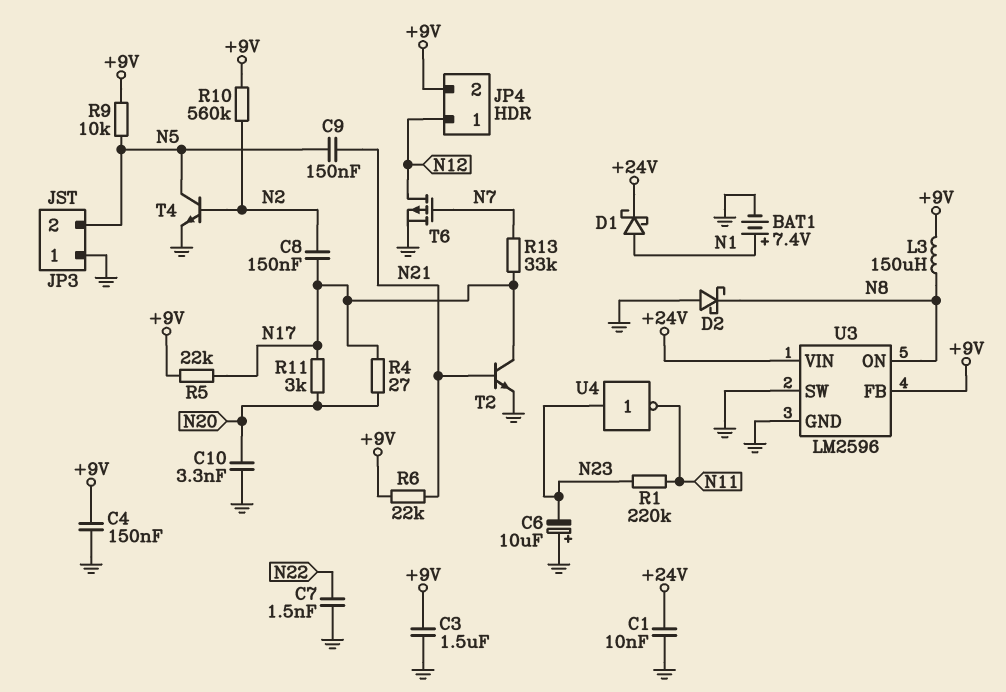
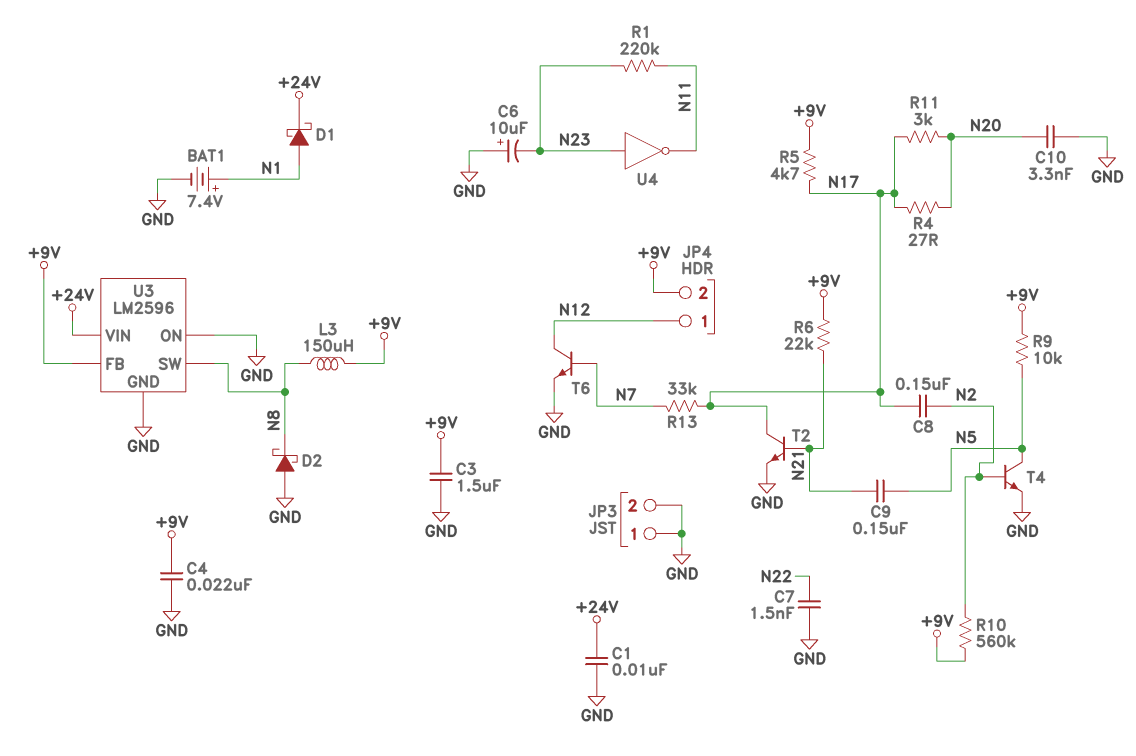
C4: 150nF (+9V, GND) -> 22nF (+9V, GND)
JP3 pin 2: N5 -> GND
R5: 22k (+9V, N17) -> 4.7k (+9V, N17)
T6: PMOS (G N7, D N12, S GND) -> NPN (B N7, C N12, E GND)
U3 pin ON: N8 -> GND
U3 pin SW: GND -> N8

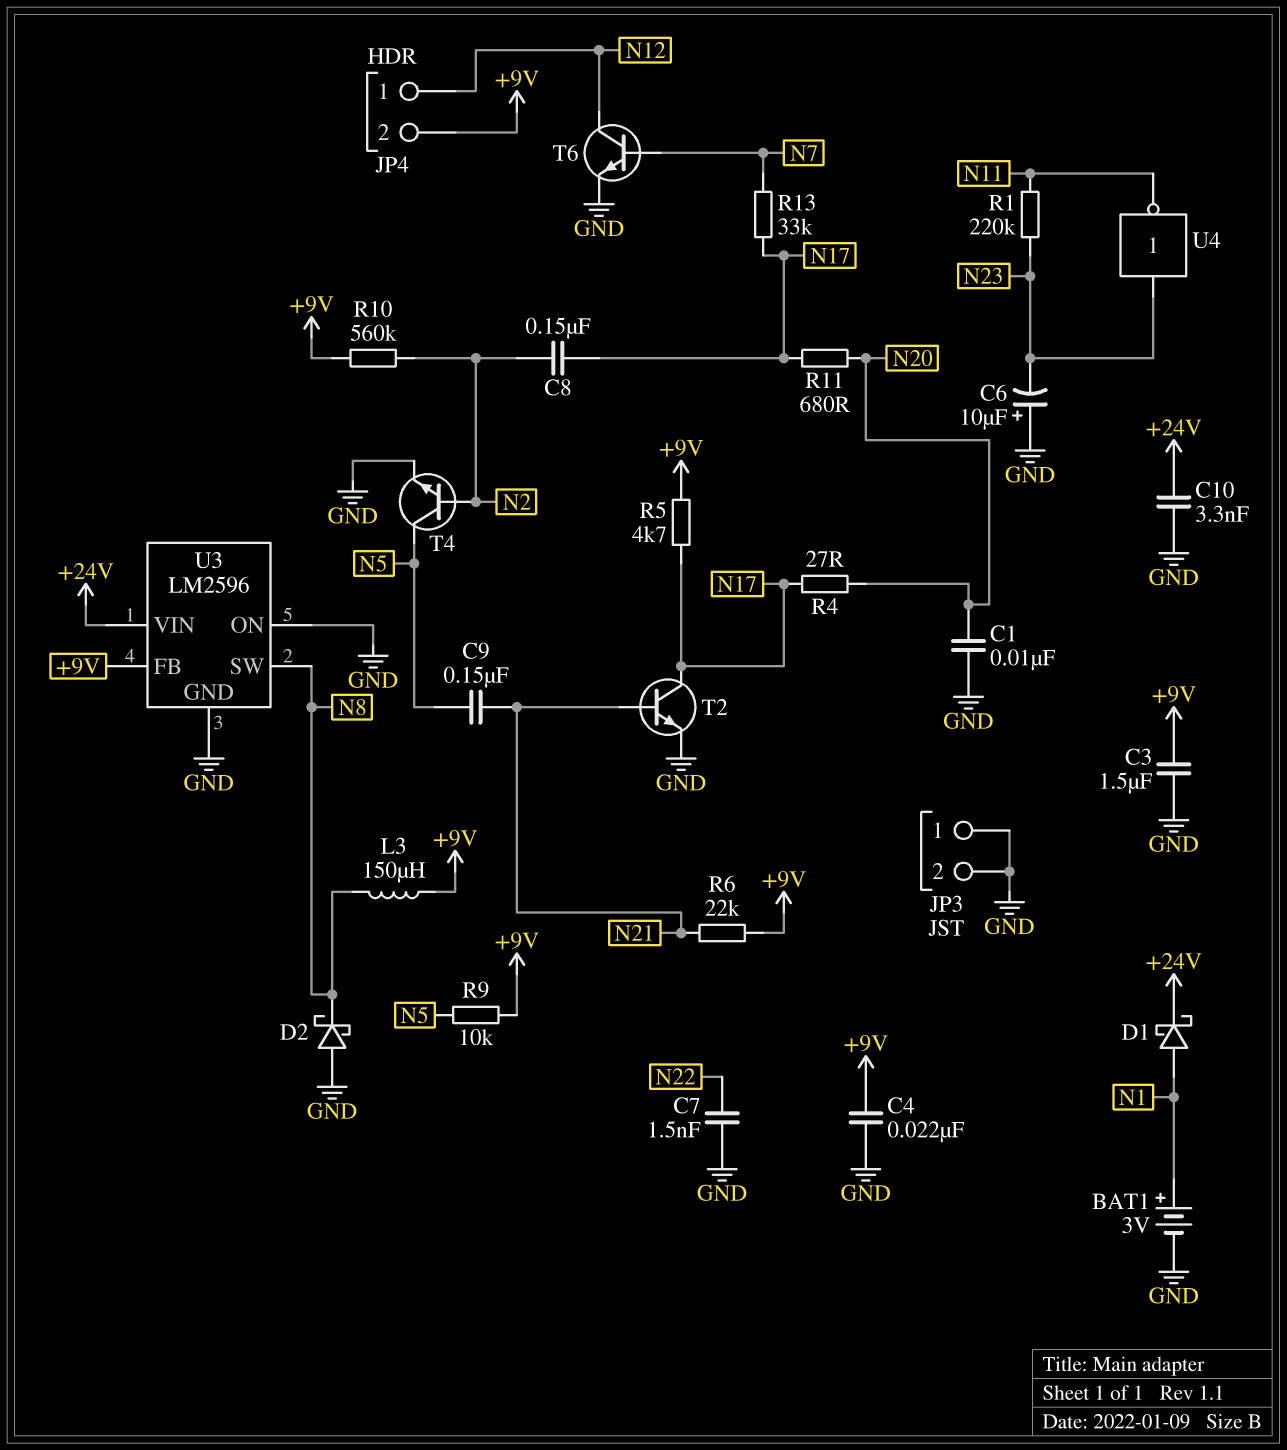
BAT1: 7.4V (plus N1, minus GND) -> 3V (plus N1, minus GND)
C1: 10nF (+24V, GND) -> 10nF (GND, N20)
C10: 3.3nF (GND, N20) -> 3.3nF (+24V, GND)
R11: 3k (N17, N20) -> 680 (N17, N20)

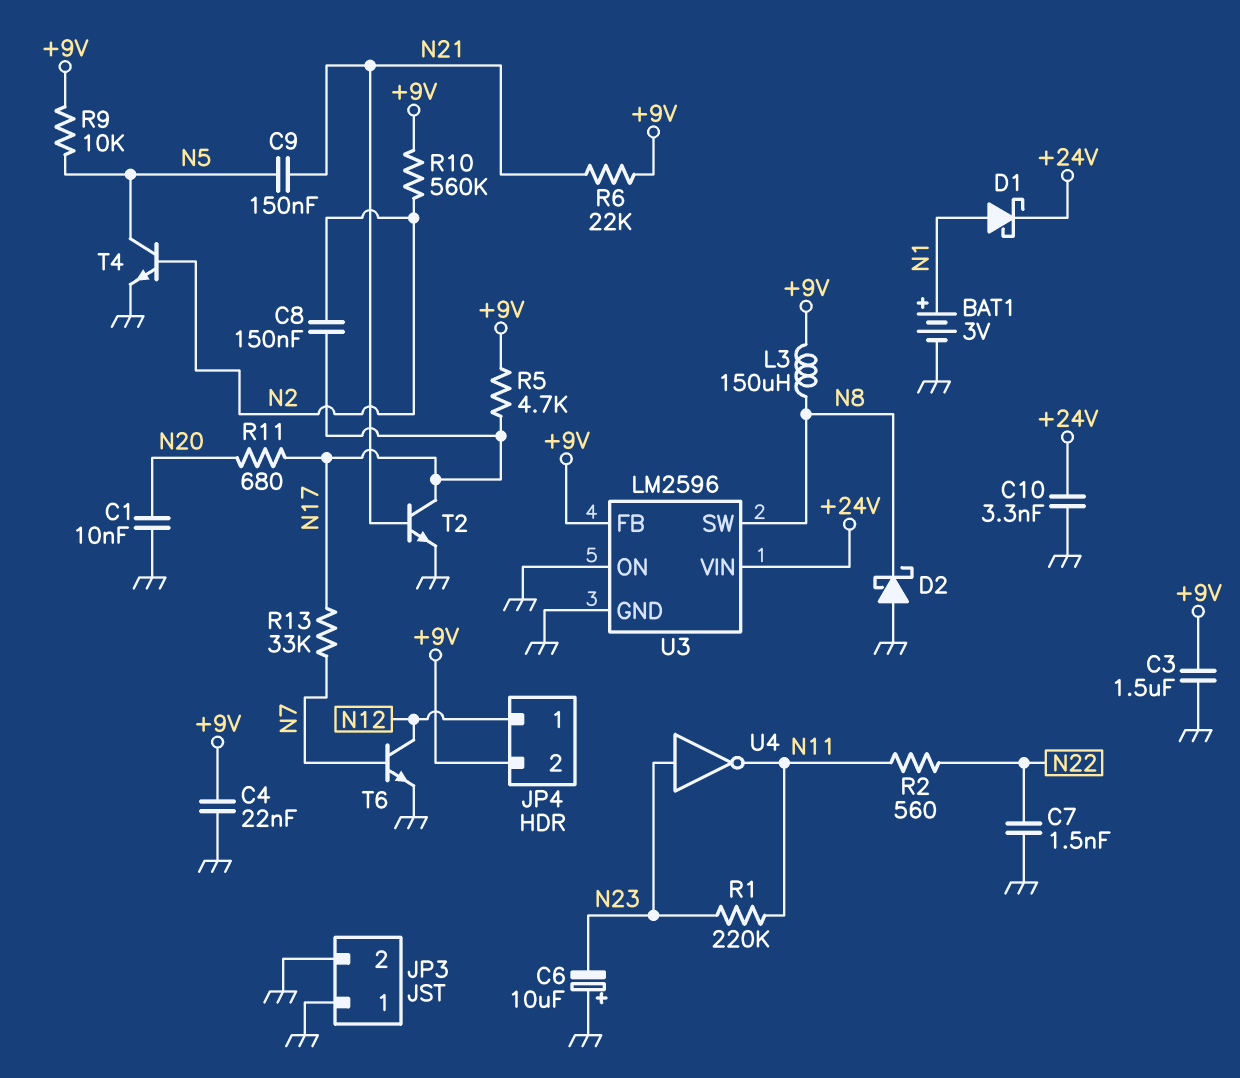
R2: none -> 560 (N11, N22)
R4: 27 (N17, N20) -> none

